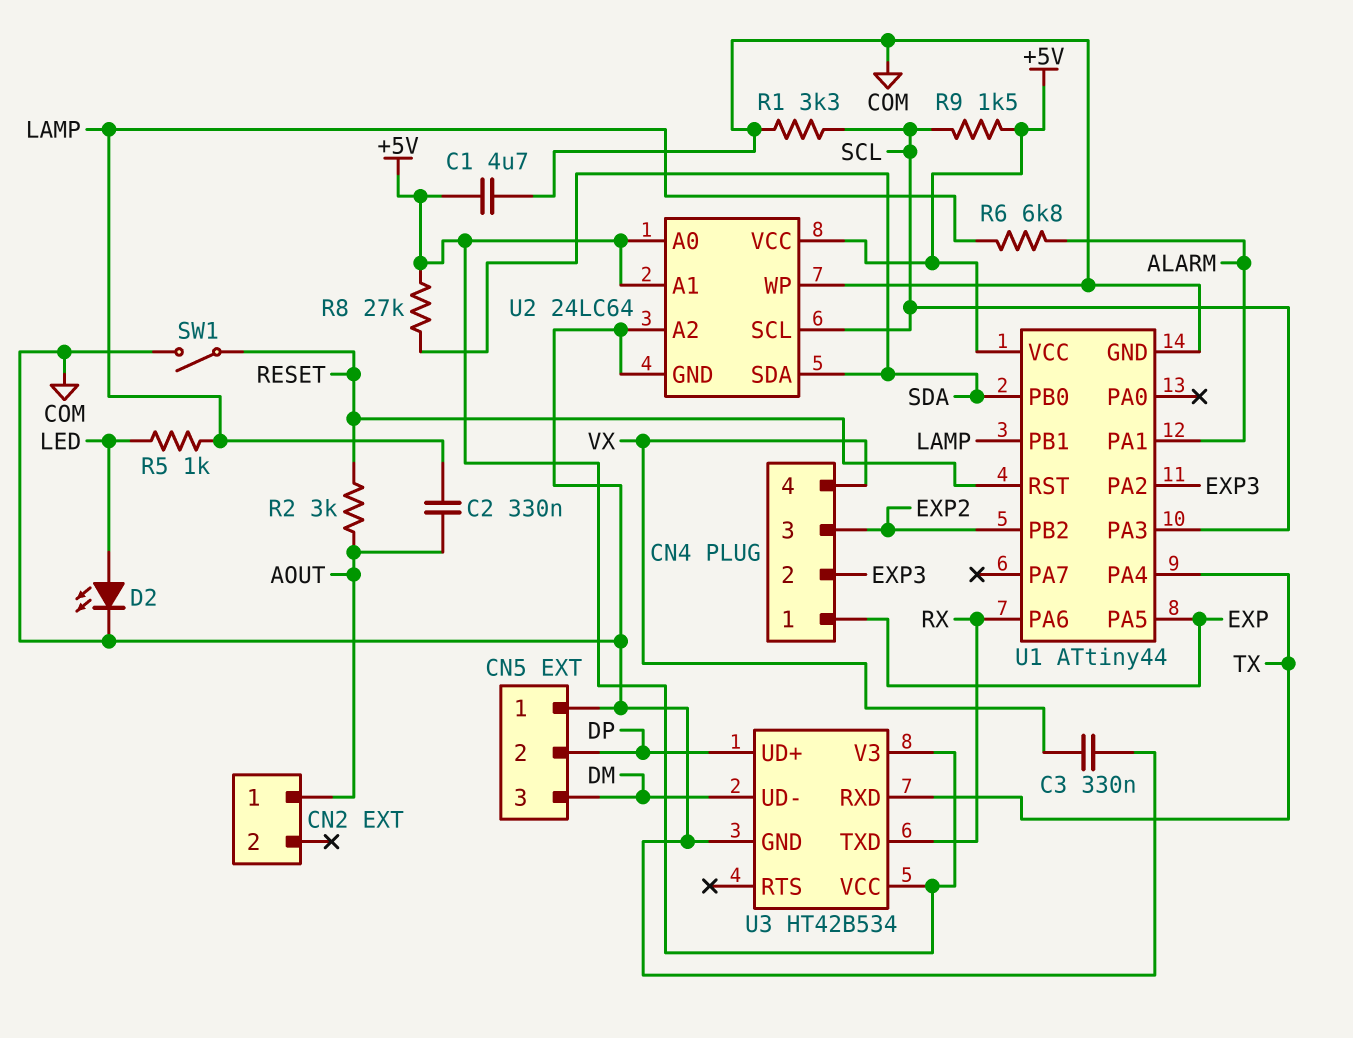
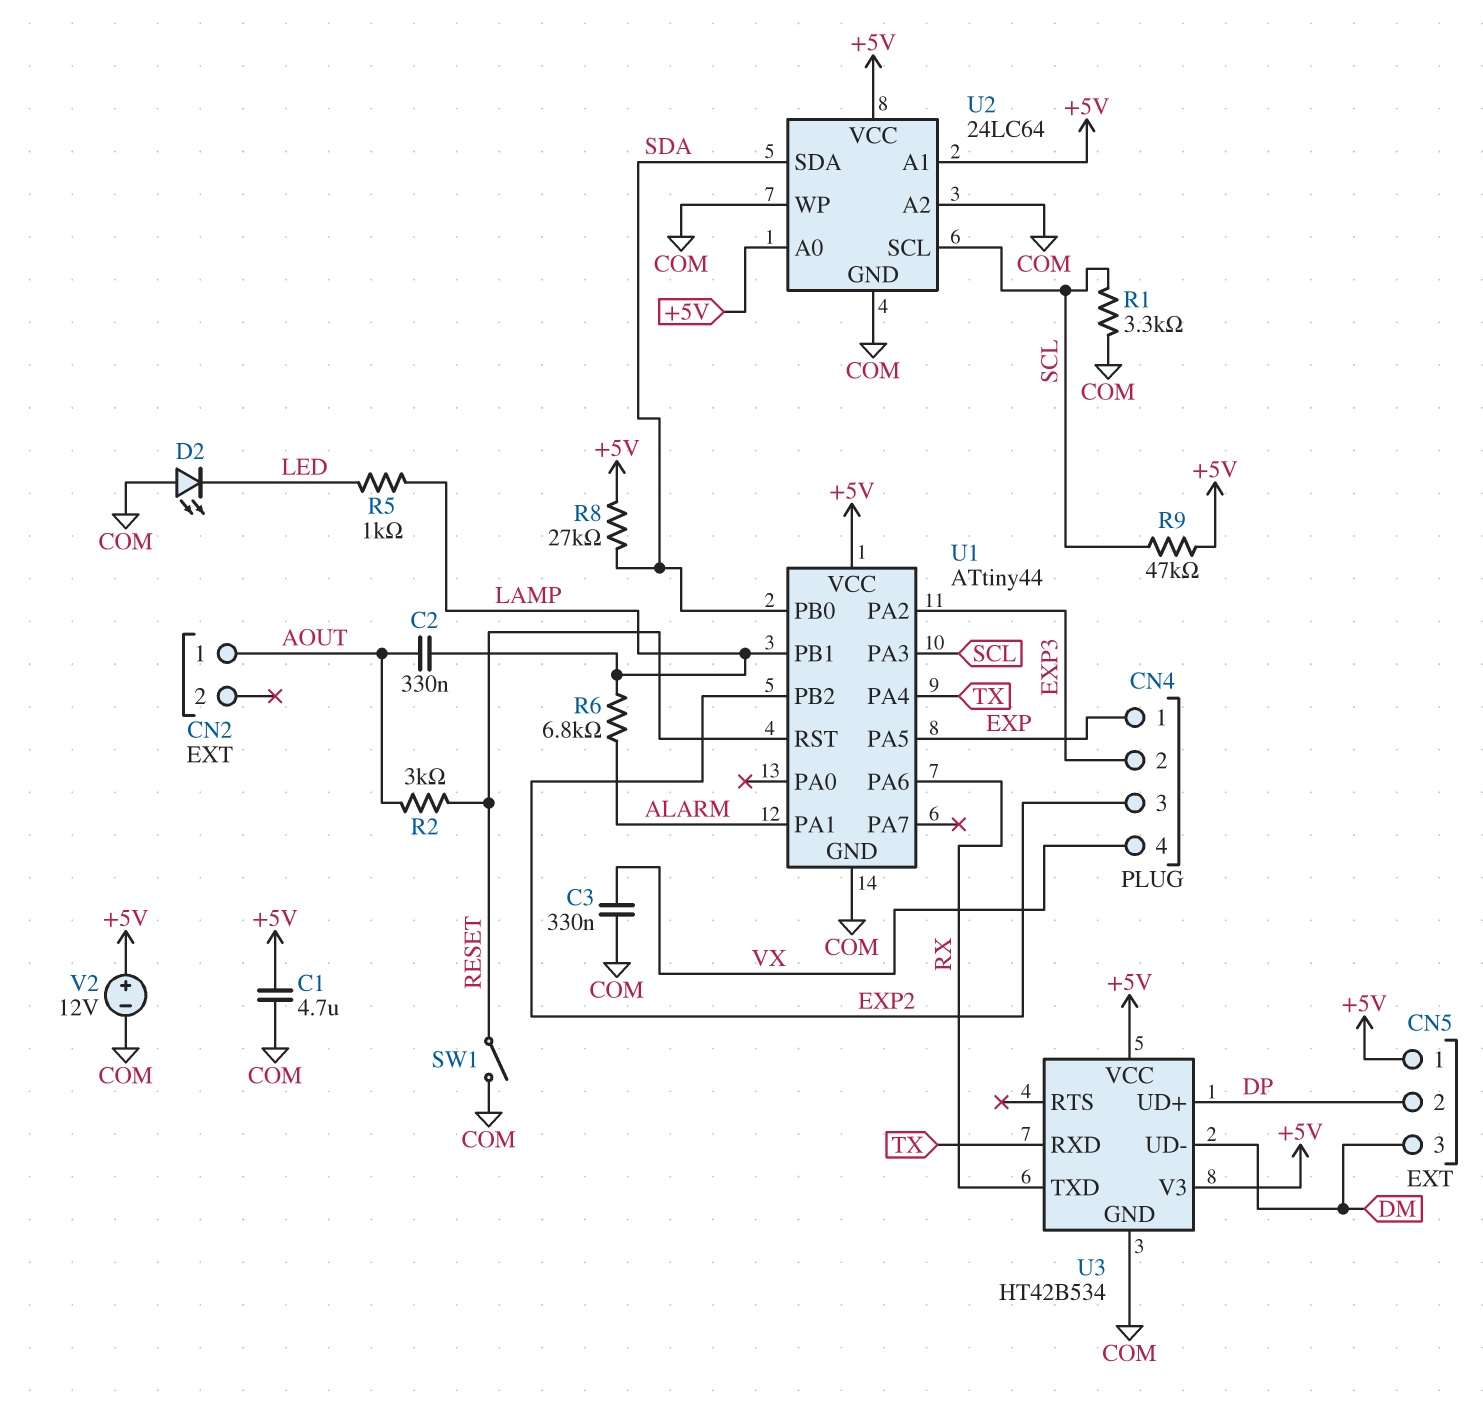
CN5 pin 1: COM -> +5V
D2: LED (A LED, K COM) -> LED (A COM, K LED)
R9: 1.5k (+5V, SCL) -> 47k (+5V, SCL)
V2: none -> 12V (plus +5V, minus COM)

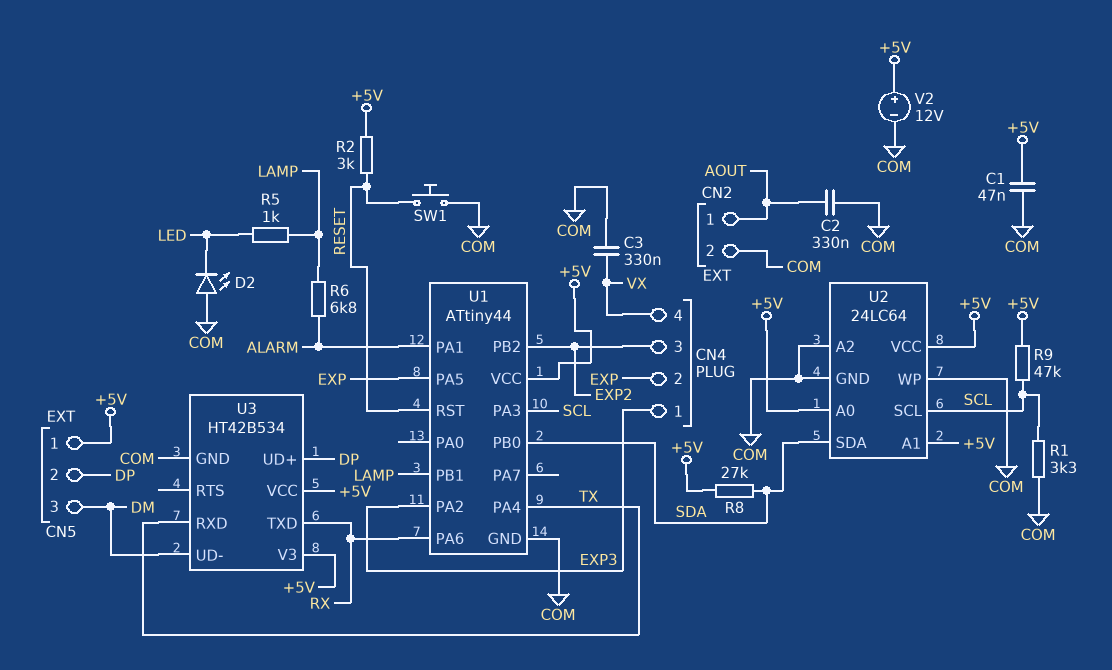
C1: 4.7uF (+5V, COM) -> 47nF (+5V, COM)
C2: 330nF (AOUT, LAMP) -> 330nF (AOUT, COM)
CN2 pin 2: none -> COM
CN4 pin 1: EXP -> EXP3
CN4 pin 2: EXP3 -> EXP
R2: 3k (AOUT, RESET) -> 3k (+5V, RESET)
SW1: switch (COM, RESET) -> button (COM, RESET)

